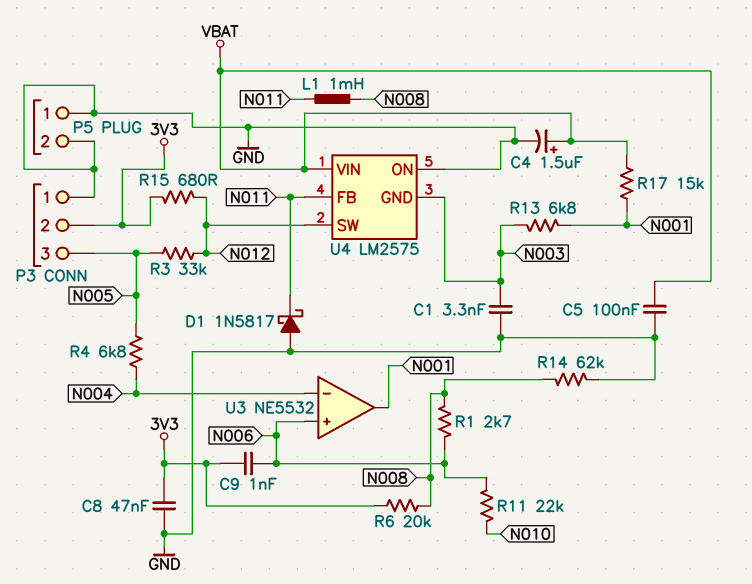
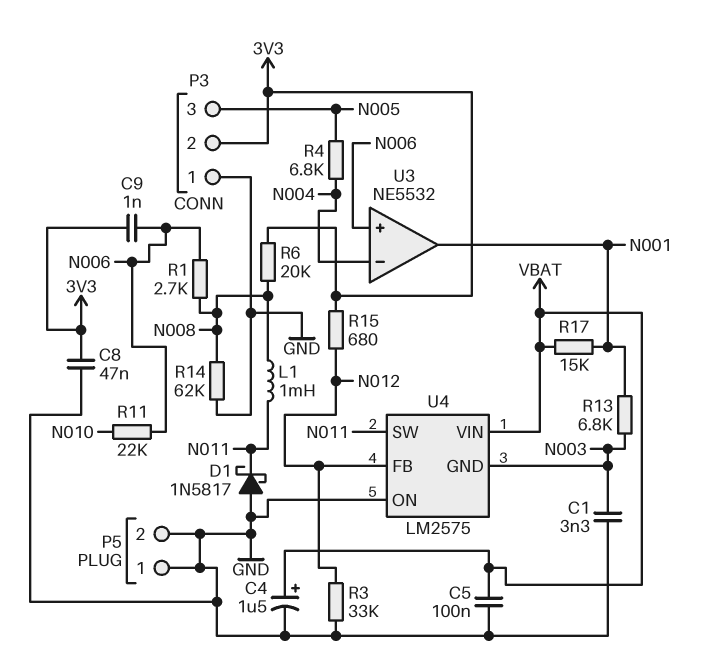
R3: 33k (N005, N012) -> 33k (GND, N012)
U4 pin FB: N011 -> N012
U4 pin SW: N012 -> N011

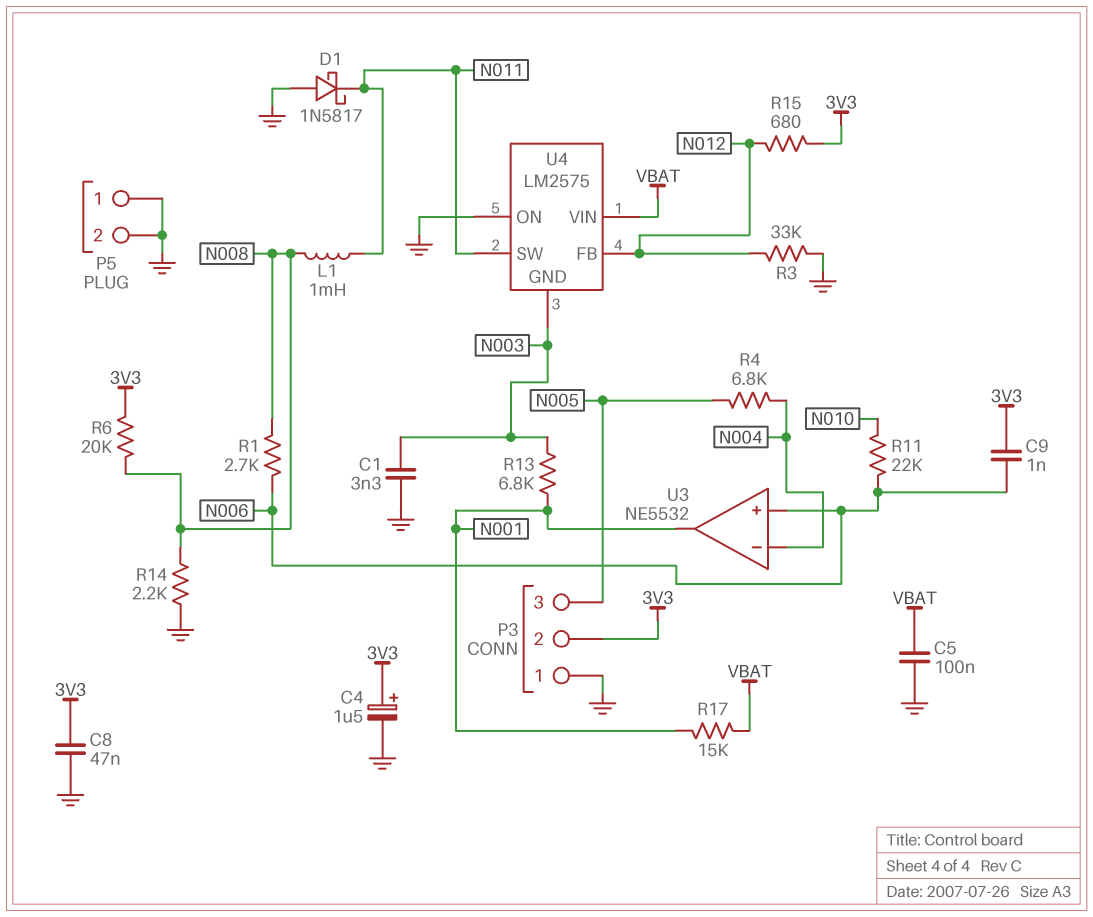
C4: 1.5uF (plus VBAT, minus GND) -> 1.5uF (plus 3V3, minus GND)
R14: 62k (GND, N008) -> 2.2k (GND, N008)

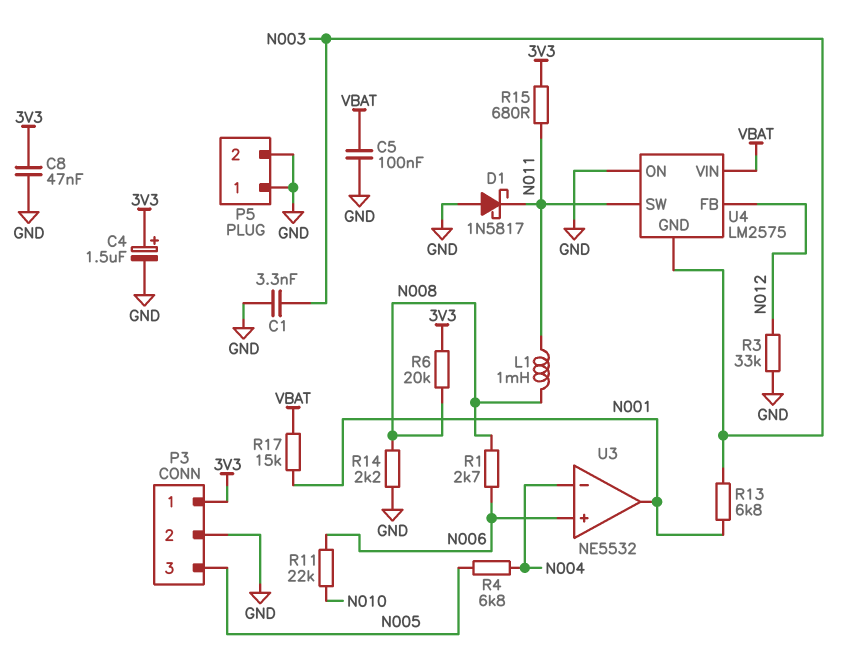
C9: 1nF (3V3, N006) -> none
P3 pin 1: GND -> 3V3
P3 pin 2: 3V3 -> GND
R15: 680 (3V3, N012) -> 680 (3V3, N011)

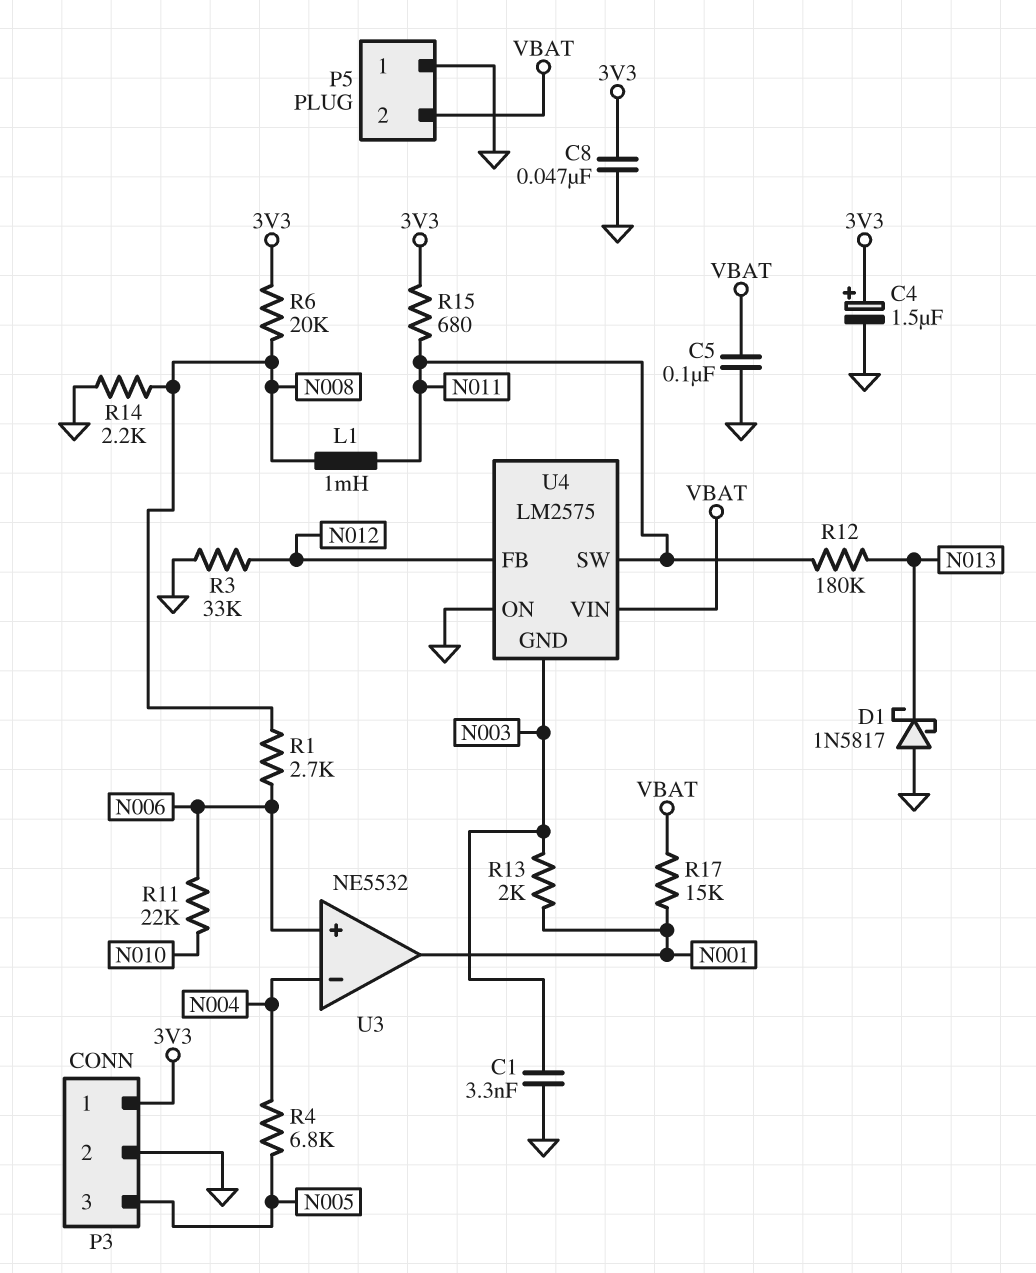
D1: schottky 1N5817 (A GND, K N011) -> schottky 1N5817 (A GND, K N013)
P5 pin 2: GND -> VBAT
R12: none -> 180k (N011, N013)
R13: 6.8k (N001, N003) -> 2k (N001, N003)

